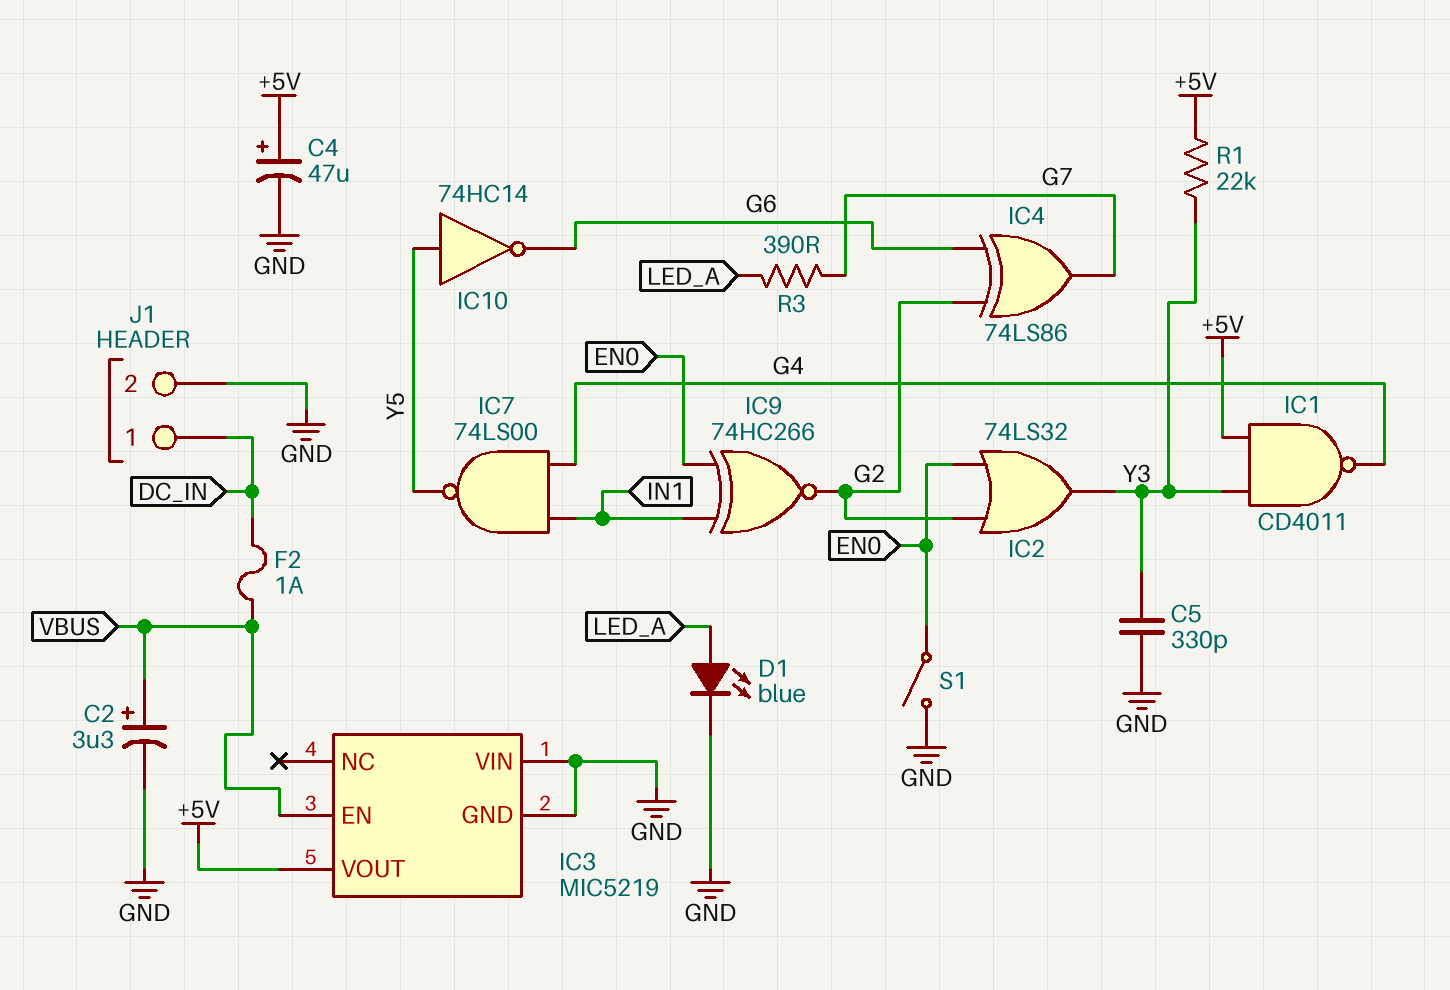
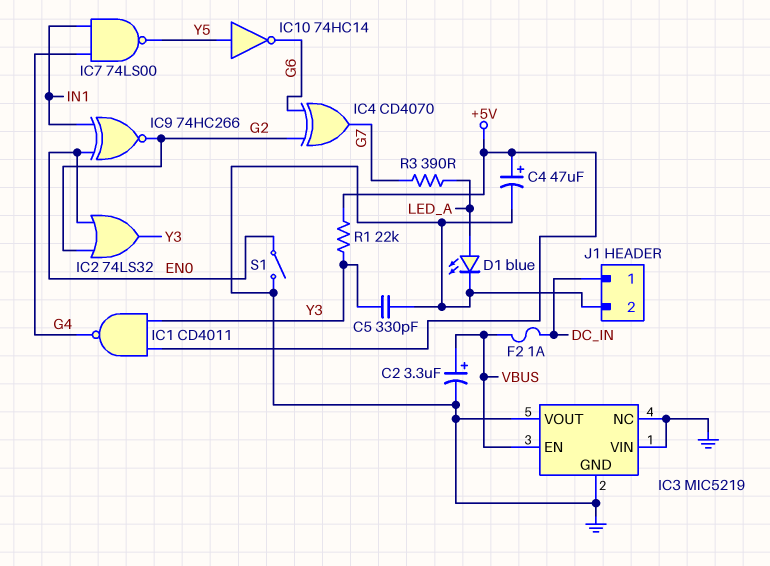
IC3 pin NC: none -> GND
IC3 pin VOUT: +5V -> GND
IC4: XOR 74LS86 (in G2, in G6, out G7) -> XOR CD4070 (in G2, in G6, out G7)

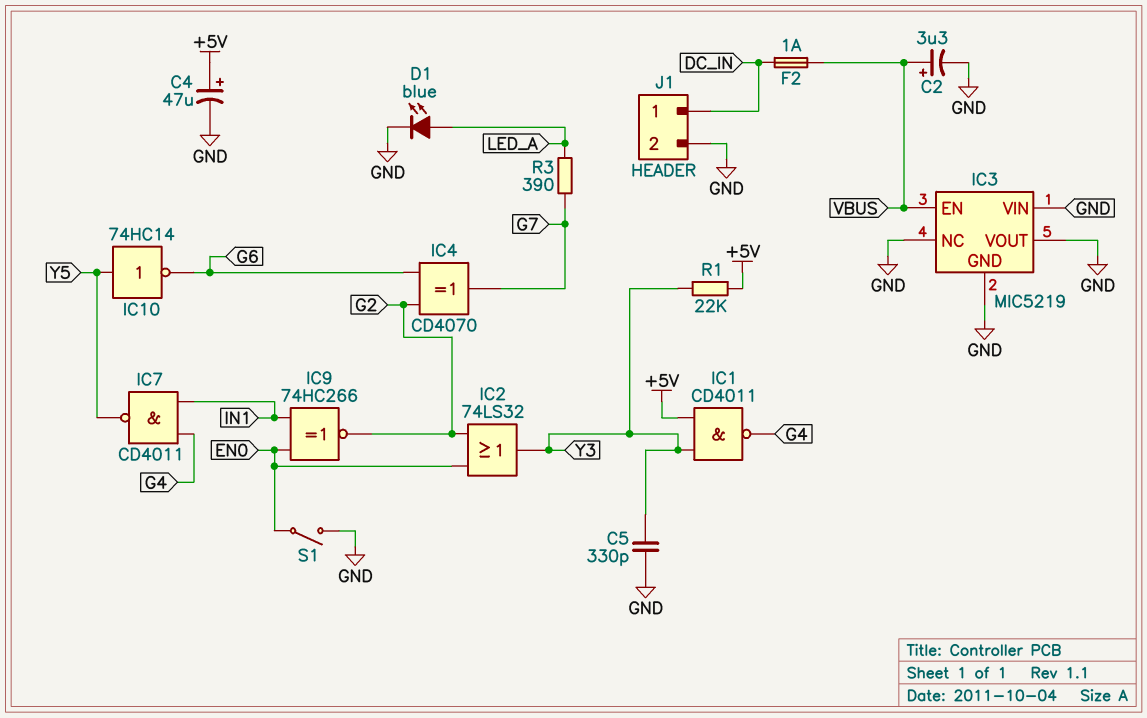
IC7: NAND 74LS00 (in G4, in IN1, out Y5) -> NAND CD4011 (in G4, in IN1, out Y5)

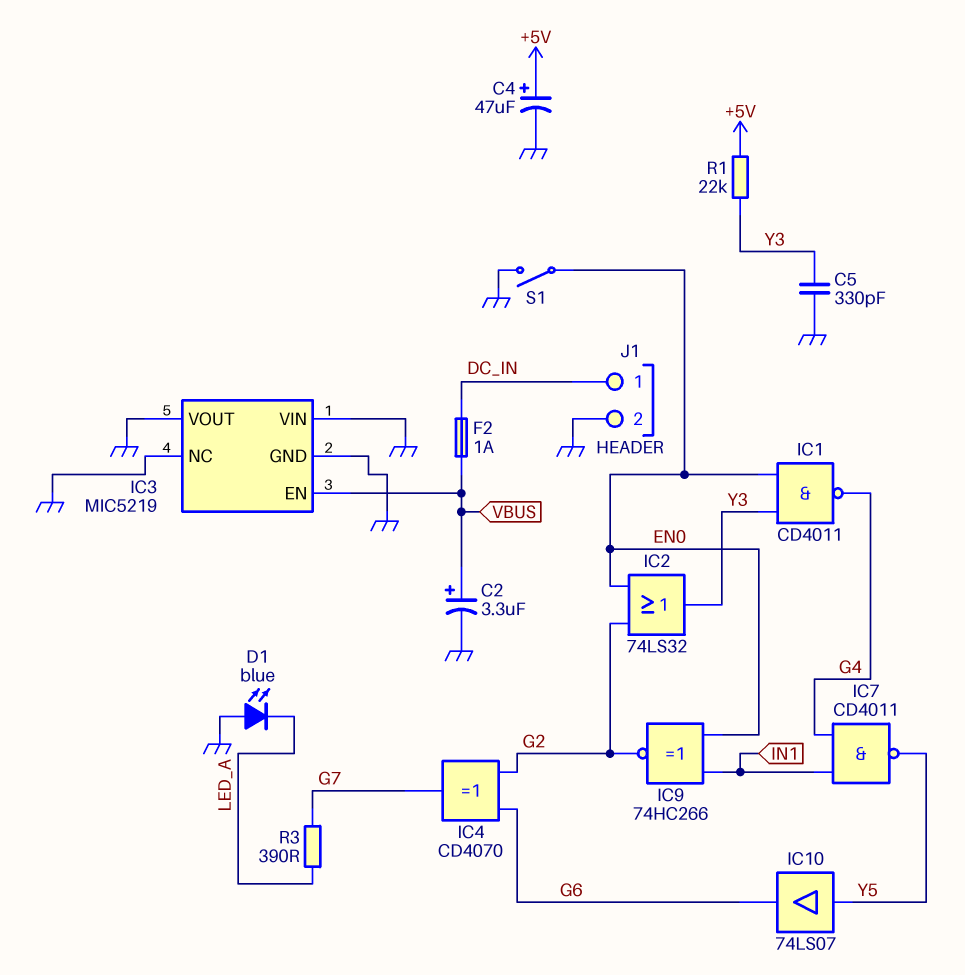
D1: LED blue (A LED_A, K GND) -> LED blue (A GND, K LED_A)
IC1: NAND CD4011 (in +5V, in Y3, out G4) -> NAND CD4011 (in EN0, in Y3, out G4)
IC10: NOT 74HC14 (in Y5, out G6) -> buffer 74LS07 (in Y5, out G6)

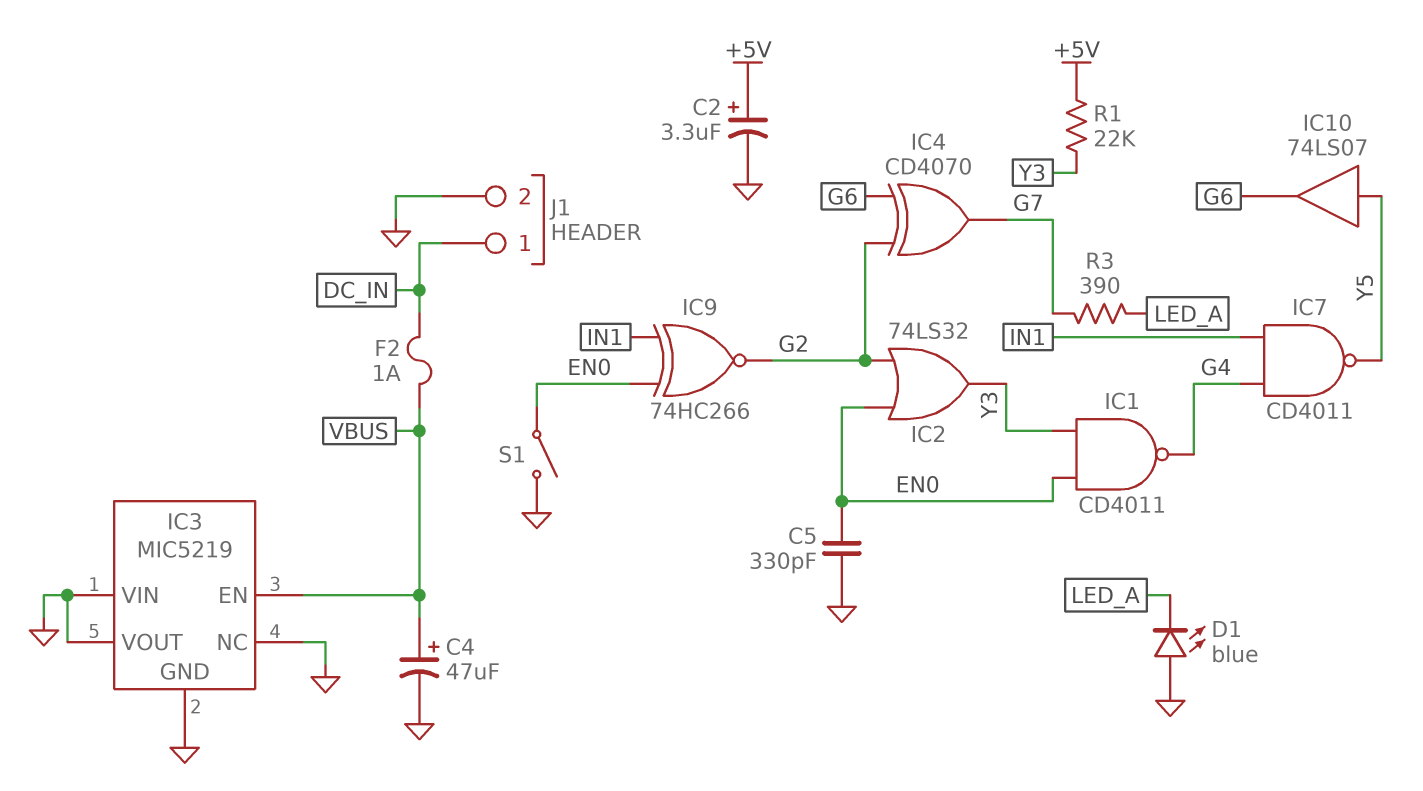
C2: 3.3uF (plus VBUS, minus GND) -> 3.3uF (plus +5V, minus GND)
C4: 47uF (plus +5V, minus GND) -> 47uF (plus VBUS, minus GND)
C5: 330pF (GND, Y3) -> 330pF (EN0, GND)

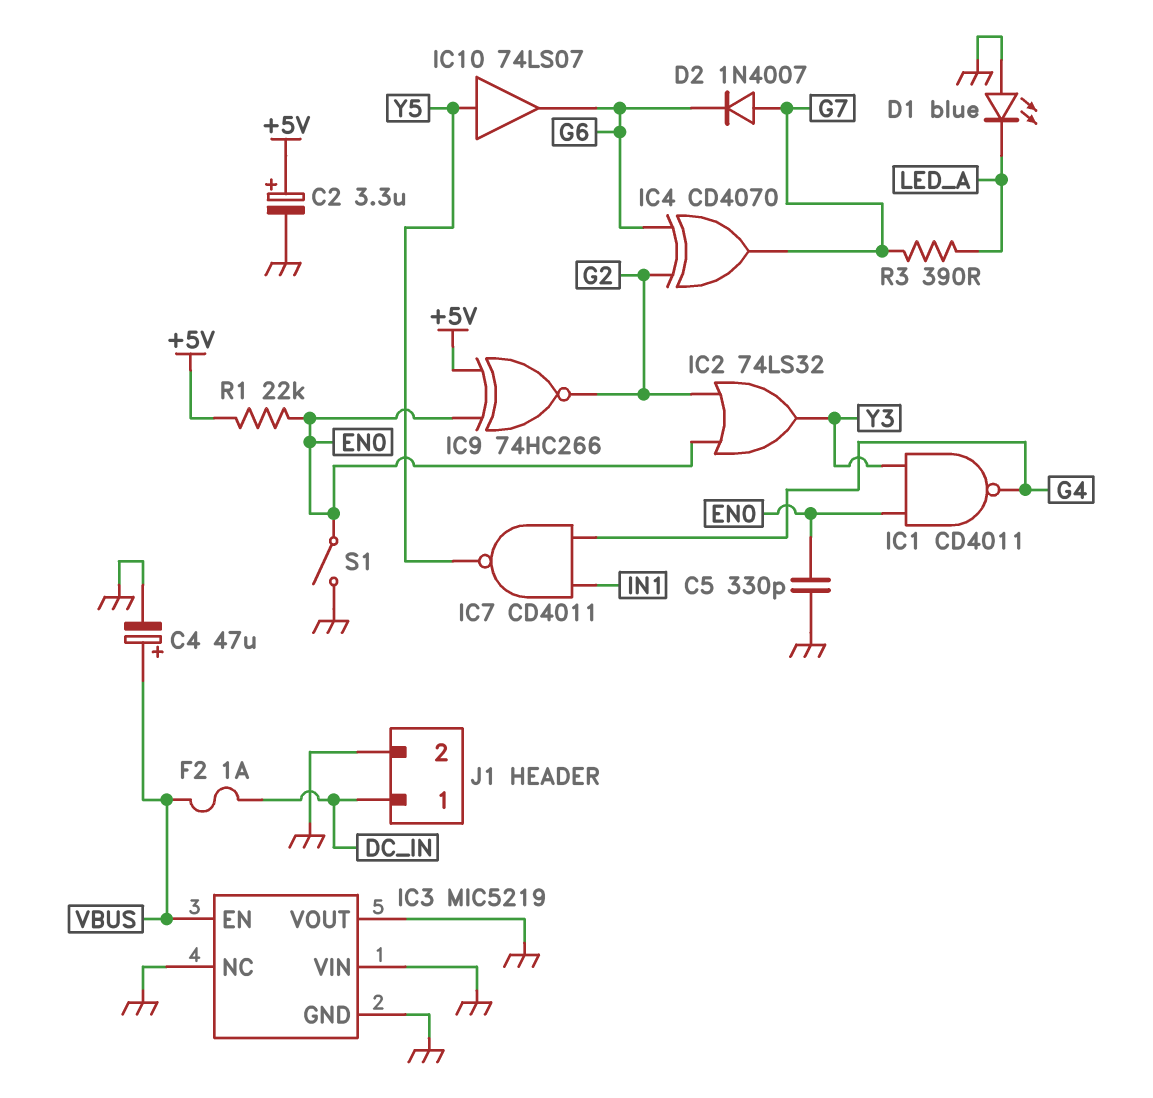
D2: none -> diode 1N4007 (A G7, K G6)
IC9: XNOR 74HC266 (in EN0, in IN1, out G2) -> XNOR 74HC266 (in +5V, in EN0, out G2)
R1: 22k (+5V, Y3) -> 22k (+5V, EN0)

